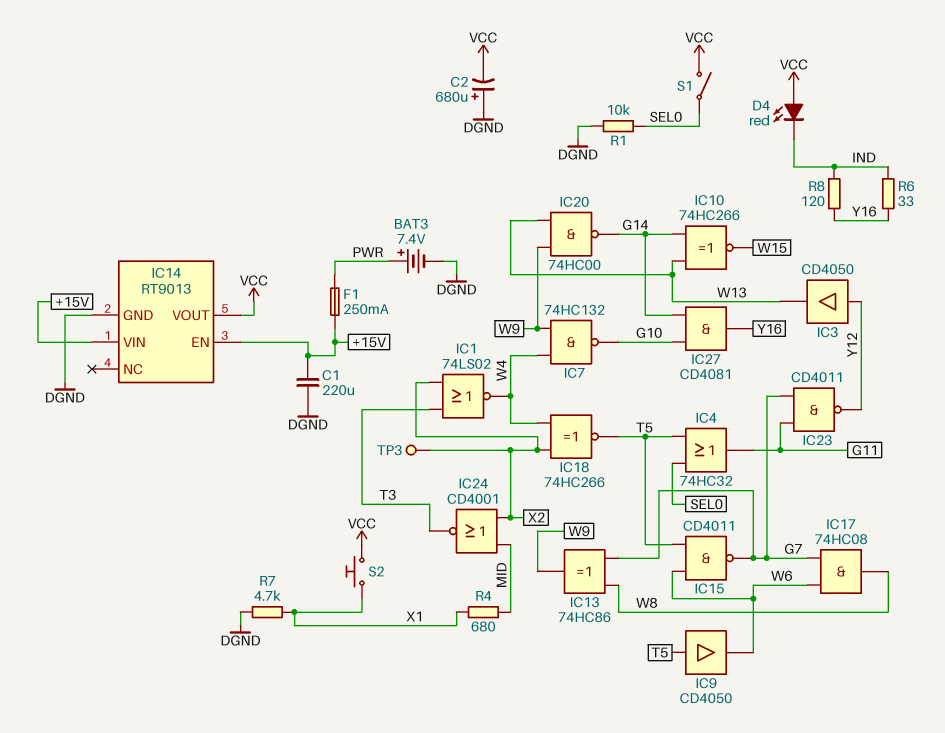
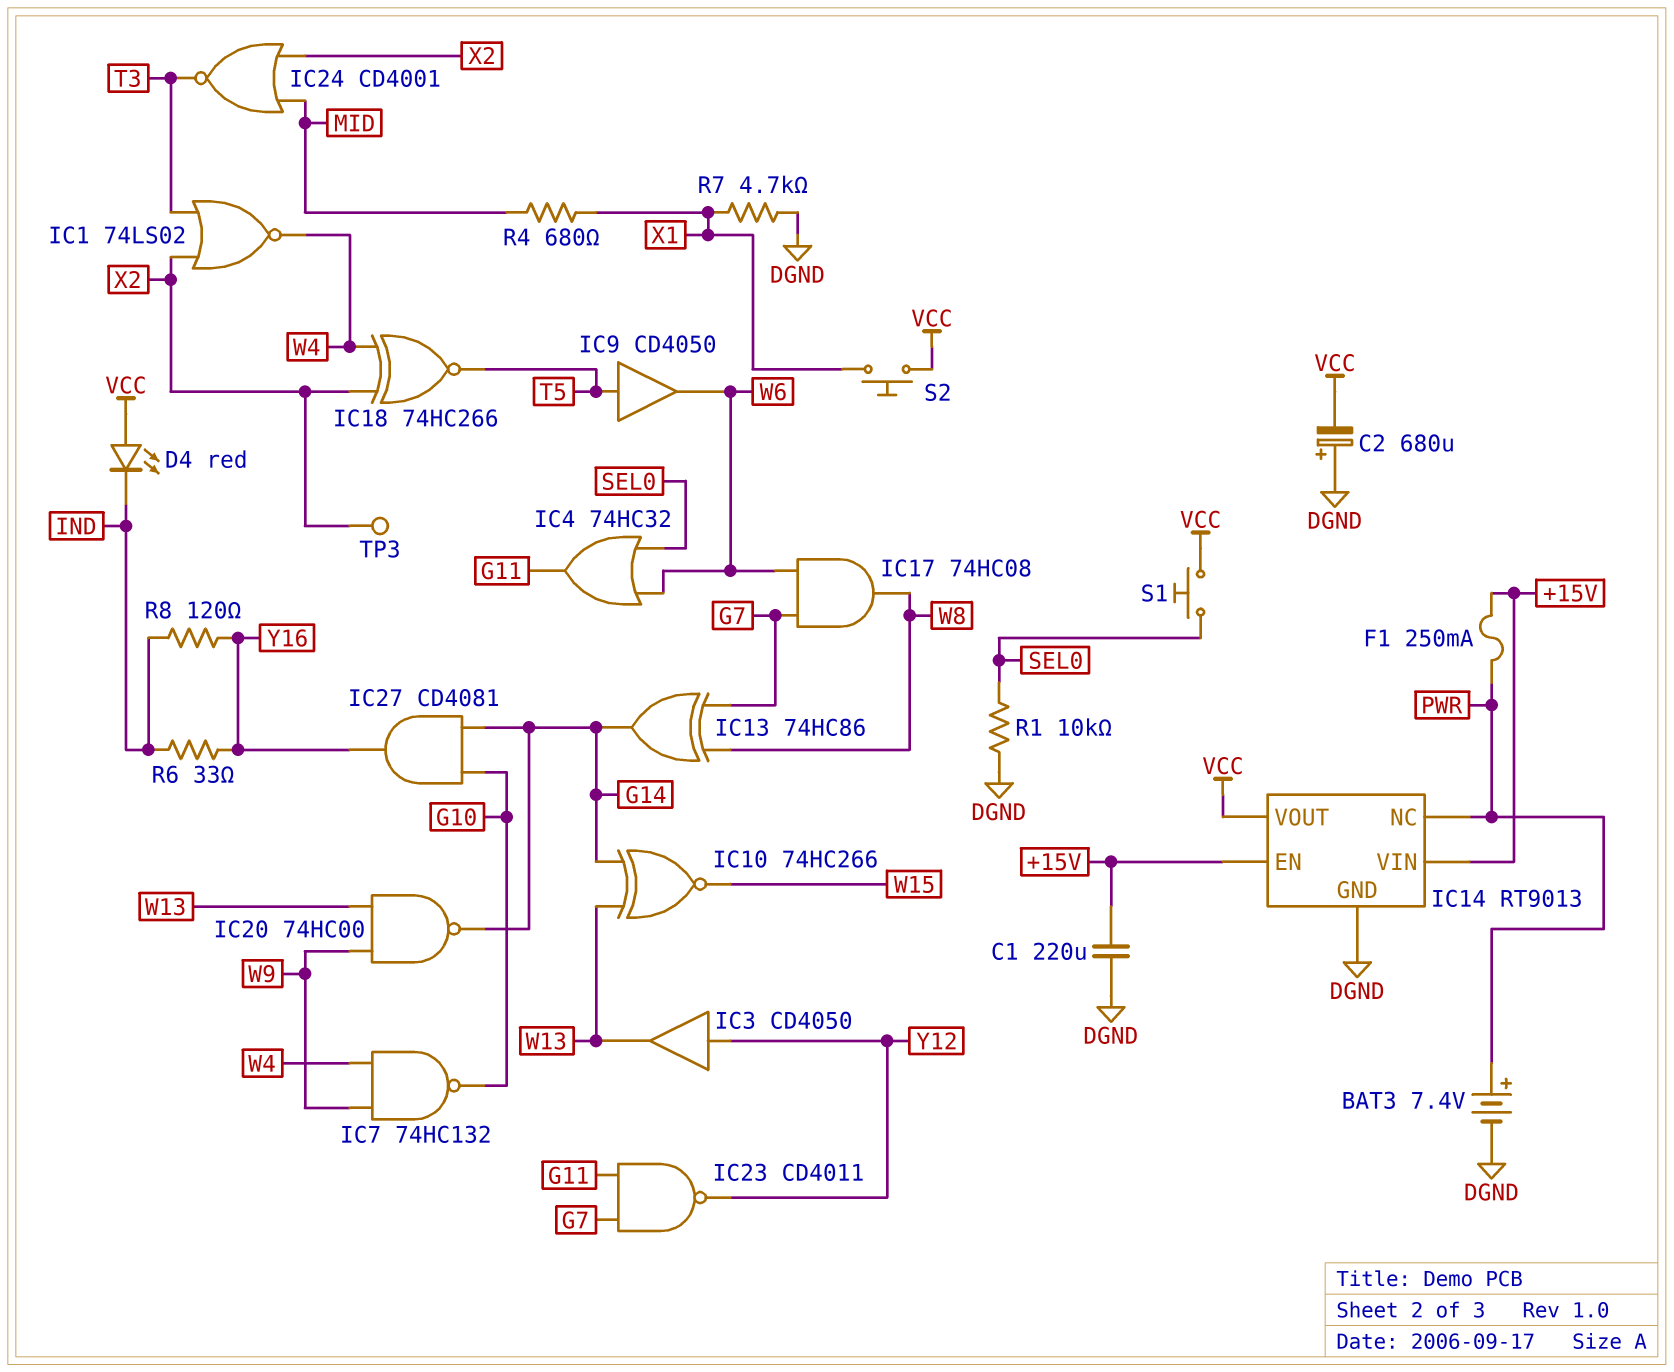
IC4: OR 74HC32 (in SEL0, in T5, out G11) -> OR 74HC32 (in SEL0, in W6, out G11)
IC13: XOR 74HC86 (in G7, in W8, out W9) -> XOR 74HC86 (in G7, in W8, out G14)
IC14 pin NC: none -> PWR
IC15: NAND CD4011 (in T5, in W6, out G7) -> none
S1: switch (SEL0, VCC) -> button (SEL0, VCC)

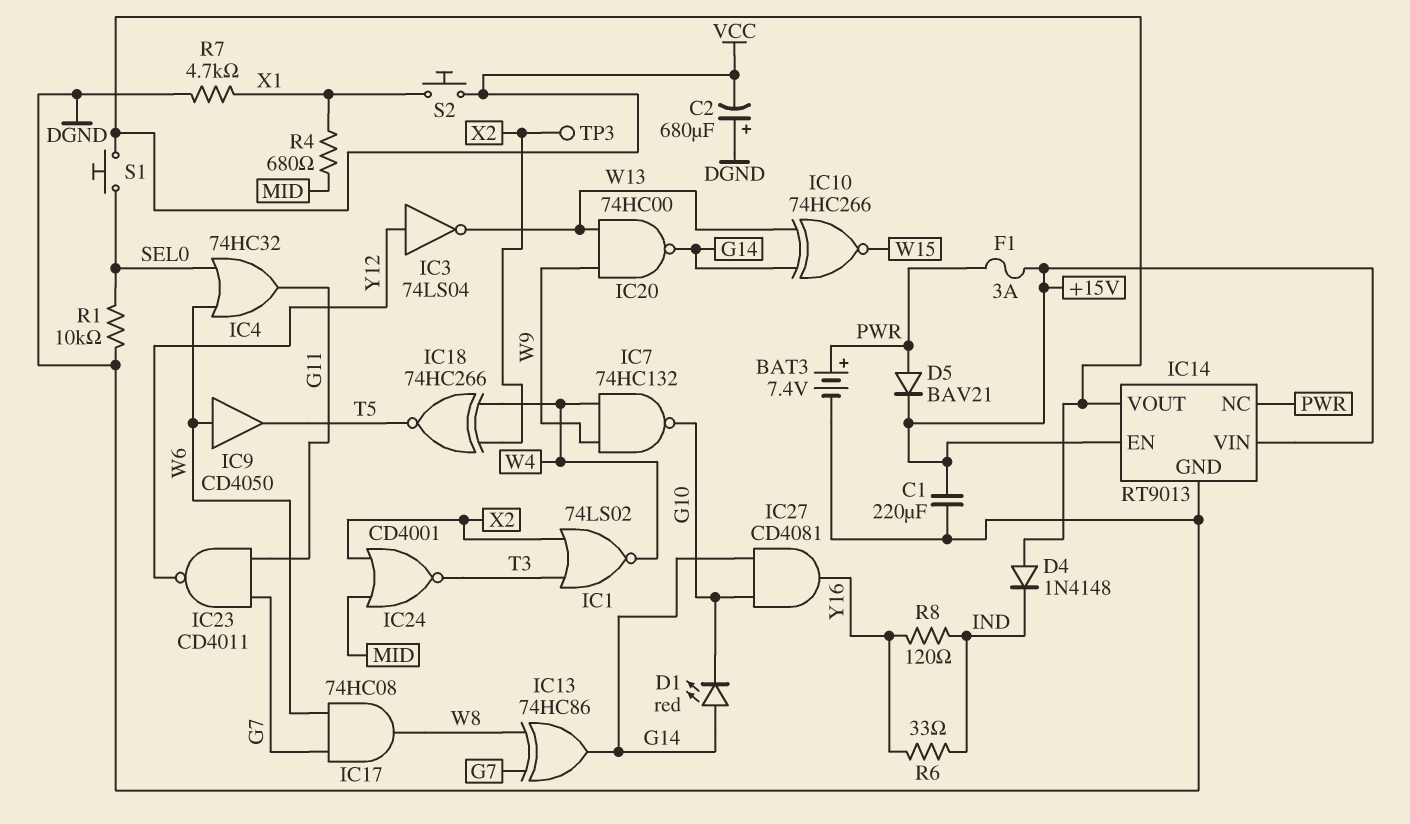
D1: none -> LED red (A G14, K G10)
D4: LED red (A VCC, K IND) -> diode 1N4148 (A VCC, K IND)
D5: none -> diode BAV21 (A PWR, K +15V)
F1: 250mA (+15V, PWR) -> 3A (+15V, PWR)
IC3: buffer CD4050 (in Y12, out W13) -> NOT 74LS04 (in Y12, out W13)
IC9: buffer CD4050 (in T5, out W6) -> buffer CD4050 (in W6, out T5)

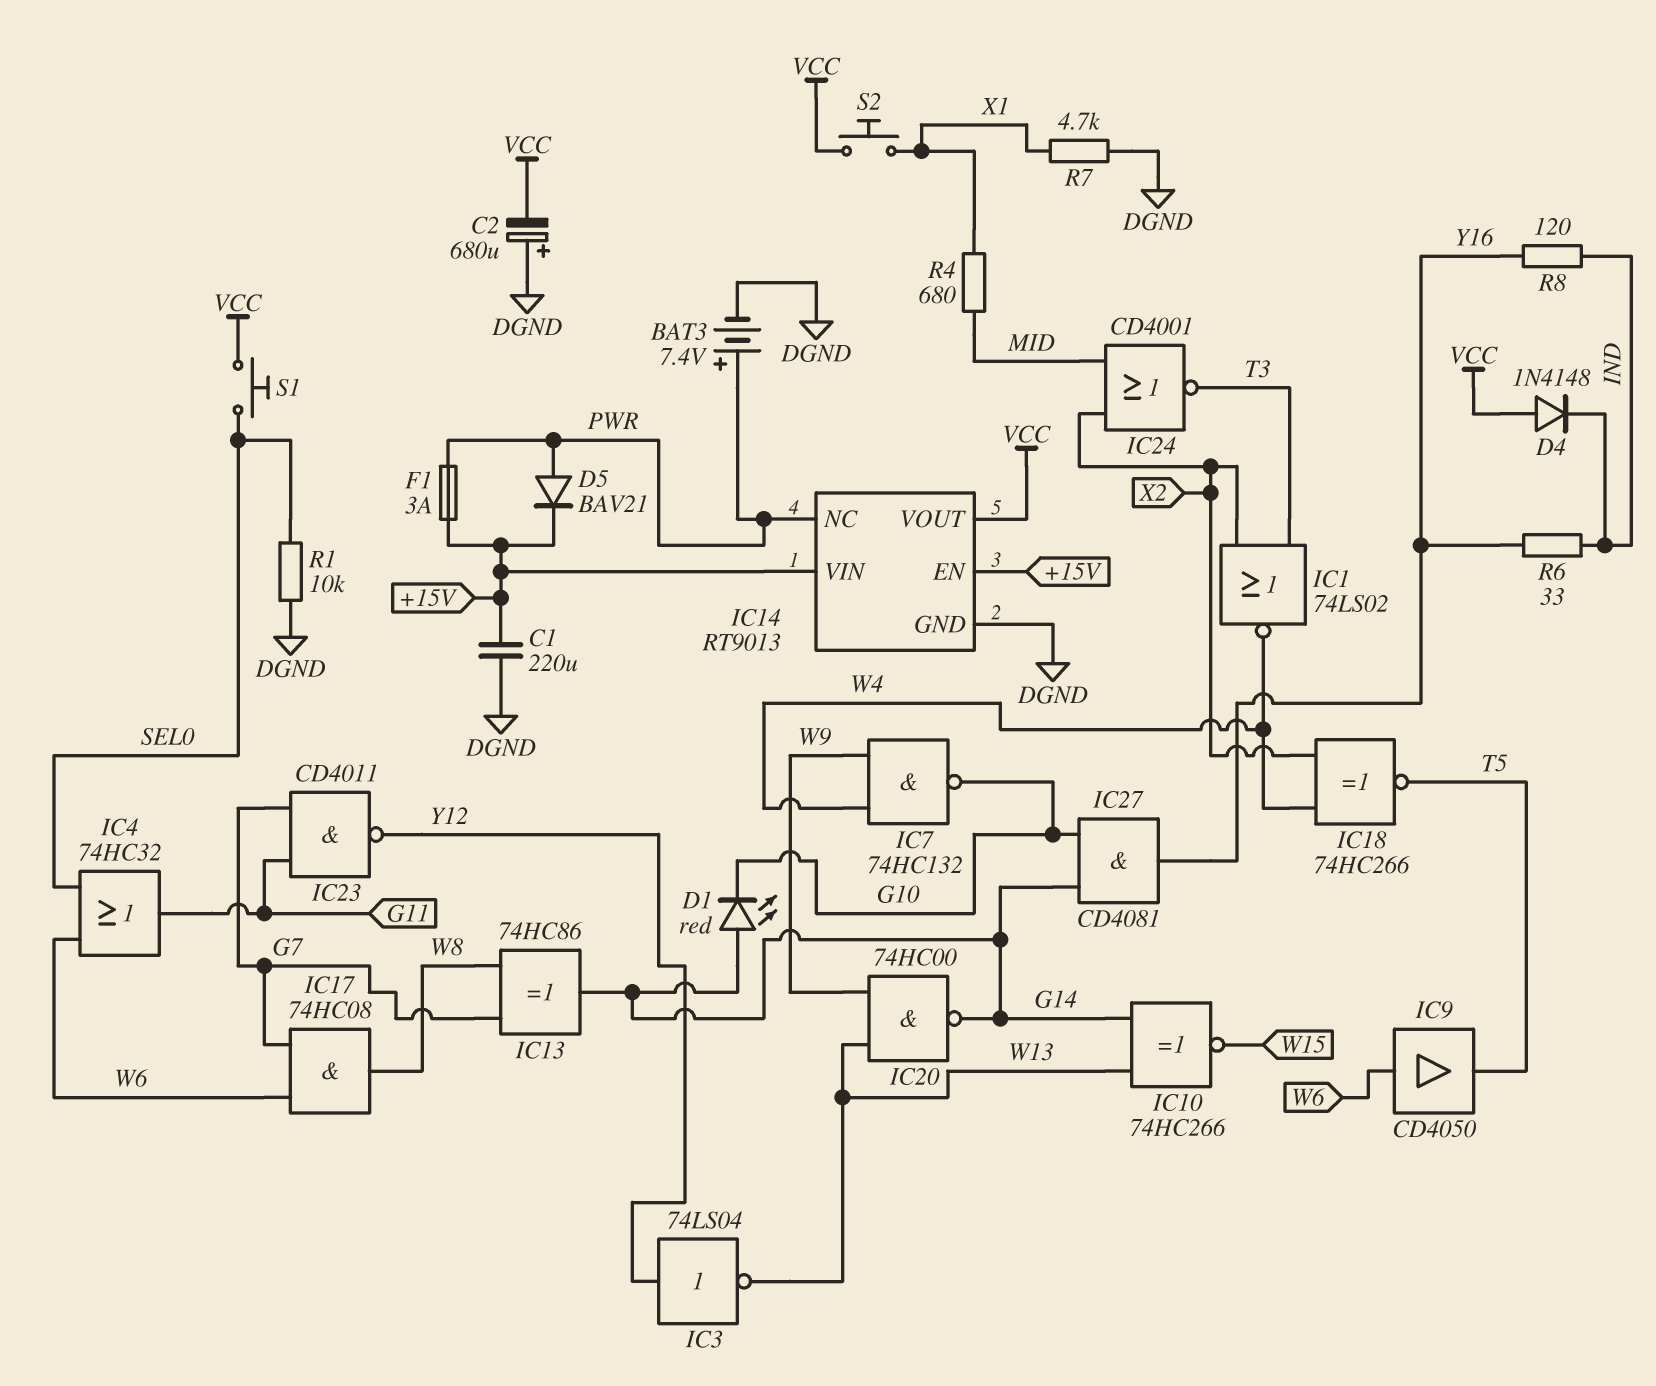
TP3: test point (X2) -> none

